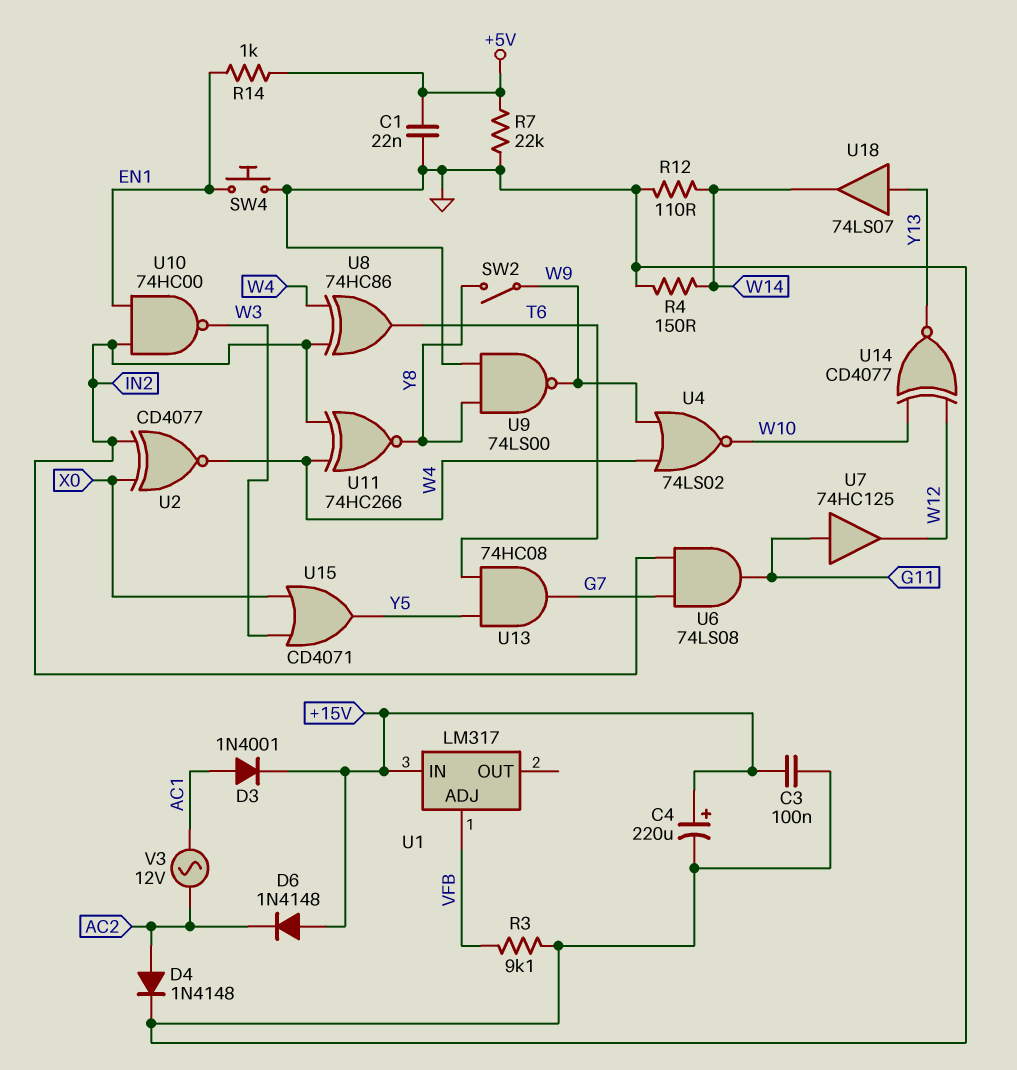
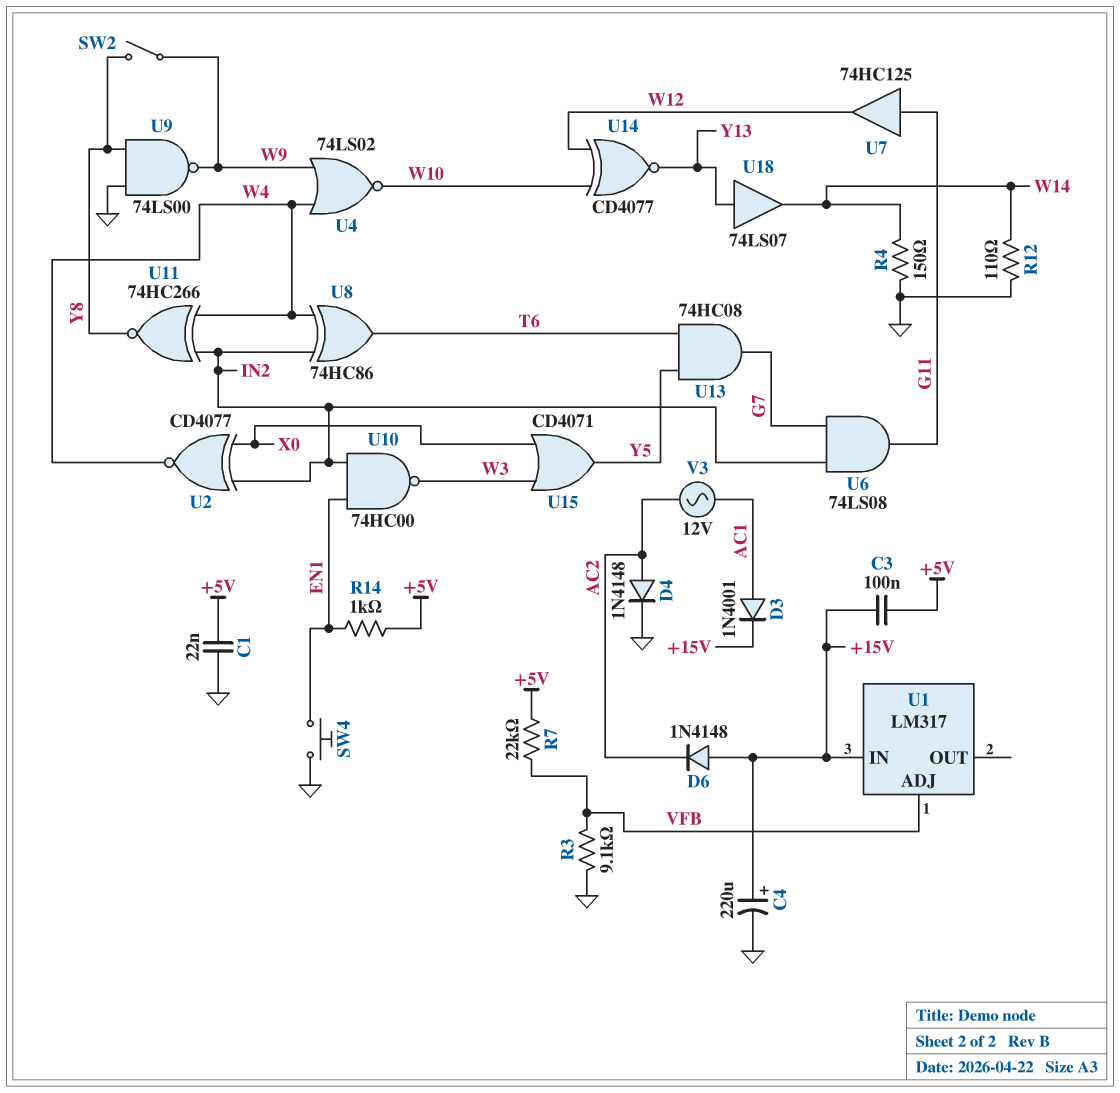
C3: 100nF (+15V, GND) -> 100nF (+5V, +15V)
R7: 22k (+5V, GND) -> 22k (+5V, VFB)

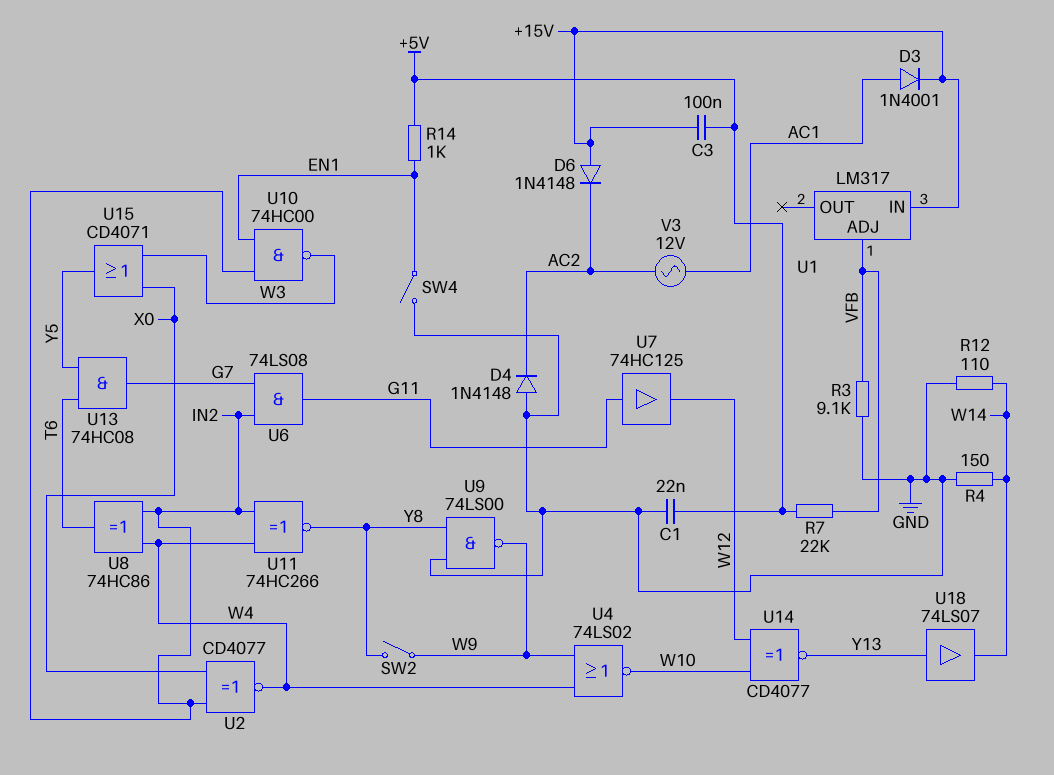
C4: 220uF (plus +15V, minus GND) -> none
D4: diode 1N4148 (A AC2, K GND) -> diode 1N4148 (A GND, K AC2)
SW4: button (EN1, GND) -> switch (EN1, GND)

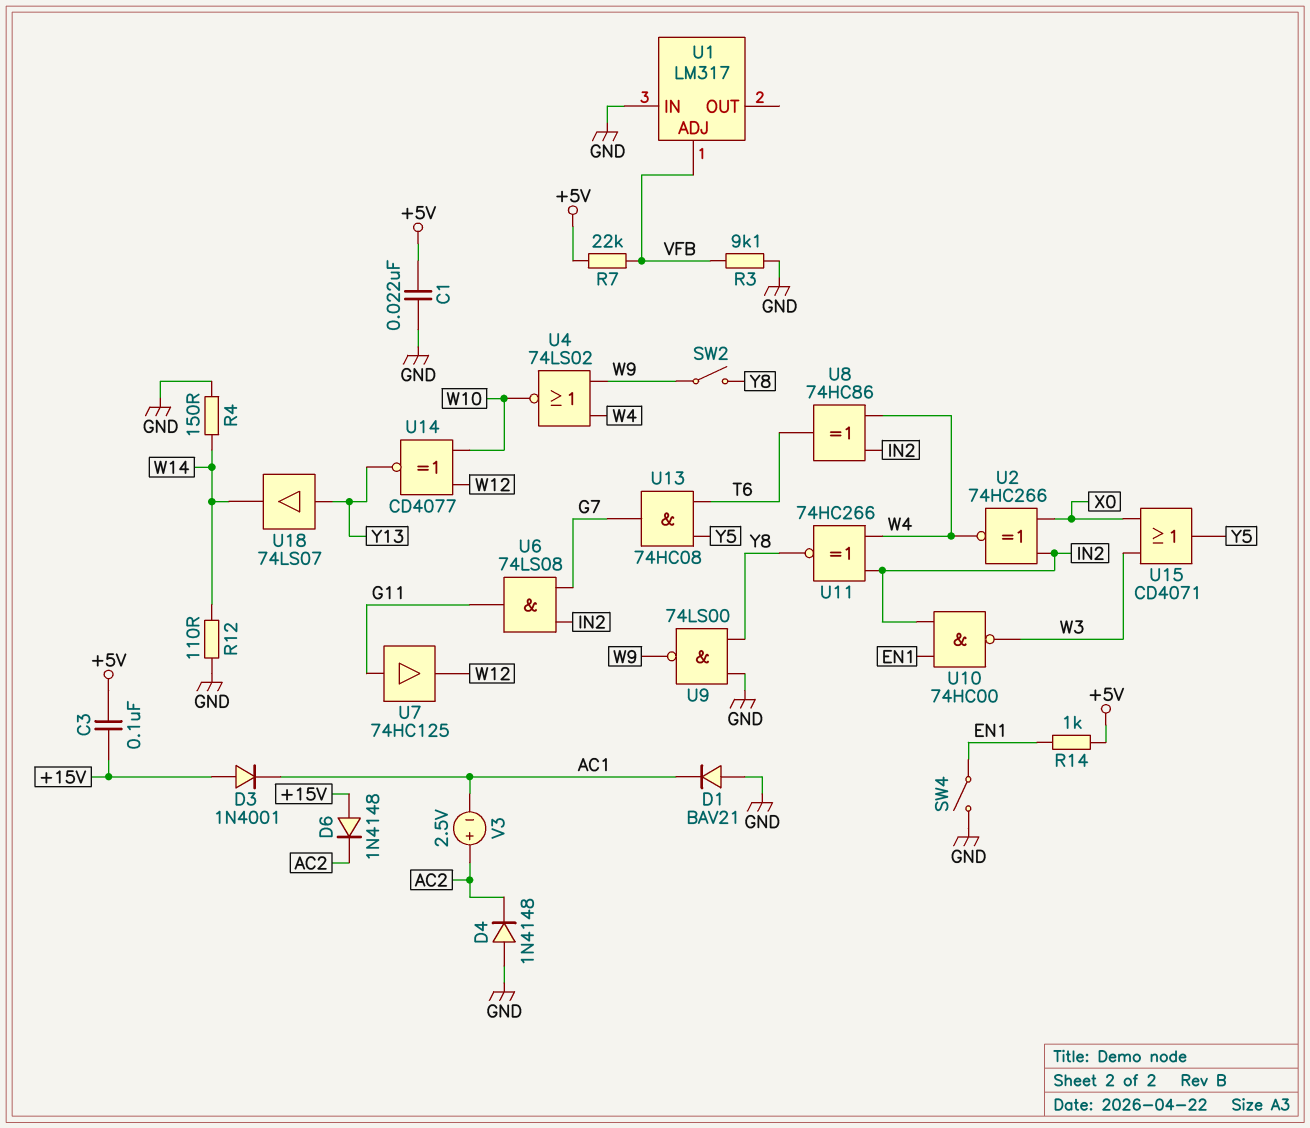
D1: none -> diode BAV21 (A GND, K AC1)
D3: diode 1N4001 (A AC1, K +15V) -> diode 1N4001 (A +15V, K AC1)
U1 pin IN: +15V -> GND
U2: XNOR CD4077 (in IN2, in X0, out W4) -> XNOR 74HC266 (in IN2, in X0, out W4)
V3: AC 12V (AC1, AC2) -> 2.5V (plus AC2, minus AC1)

